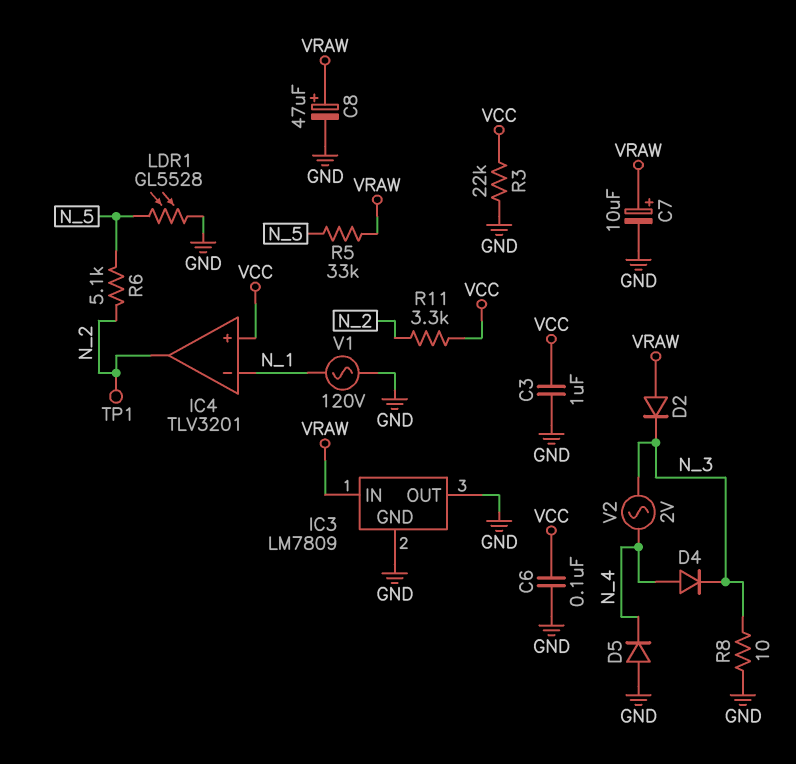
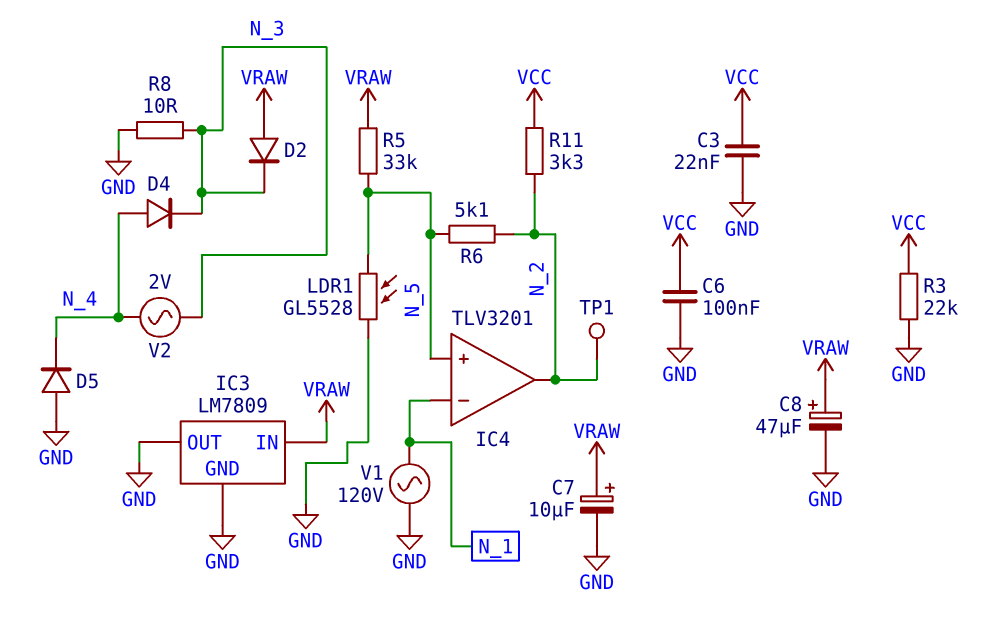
C3: 1uF (GND, VCC) -> 22nF (GND, VCC)
IC4 pin in+: VCC -> N_5

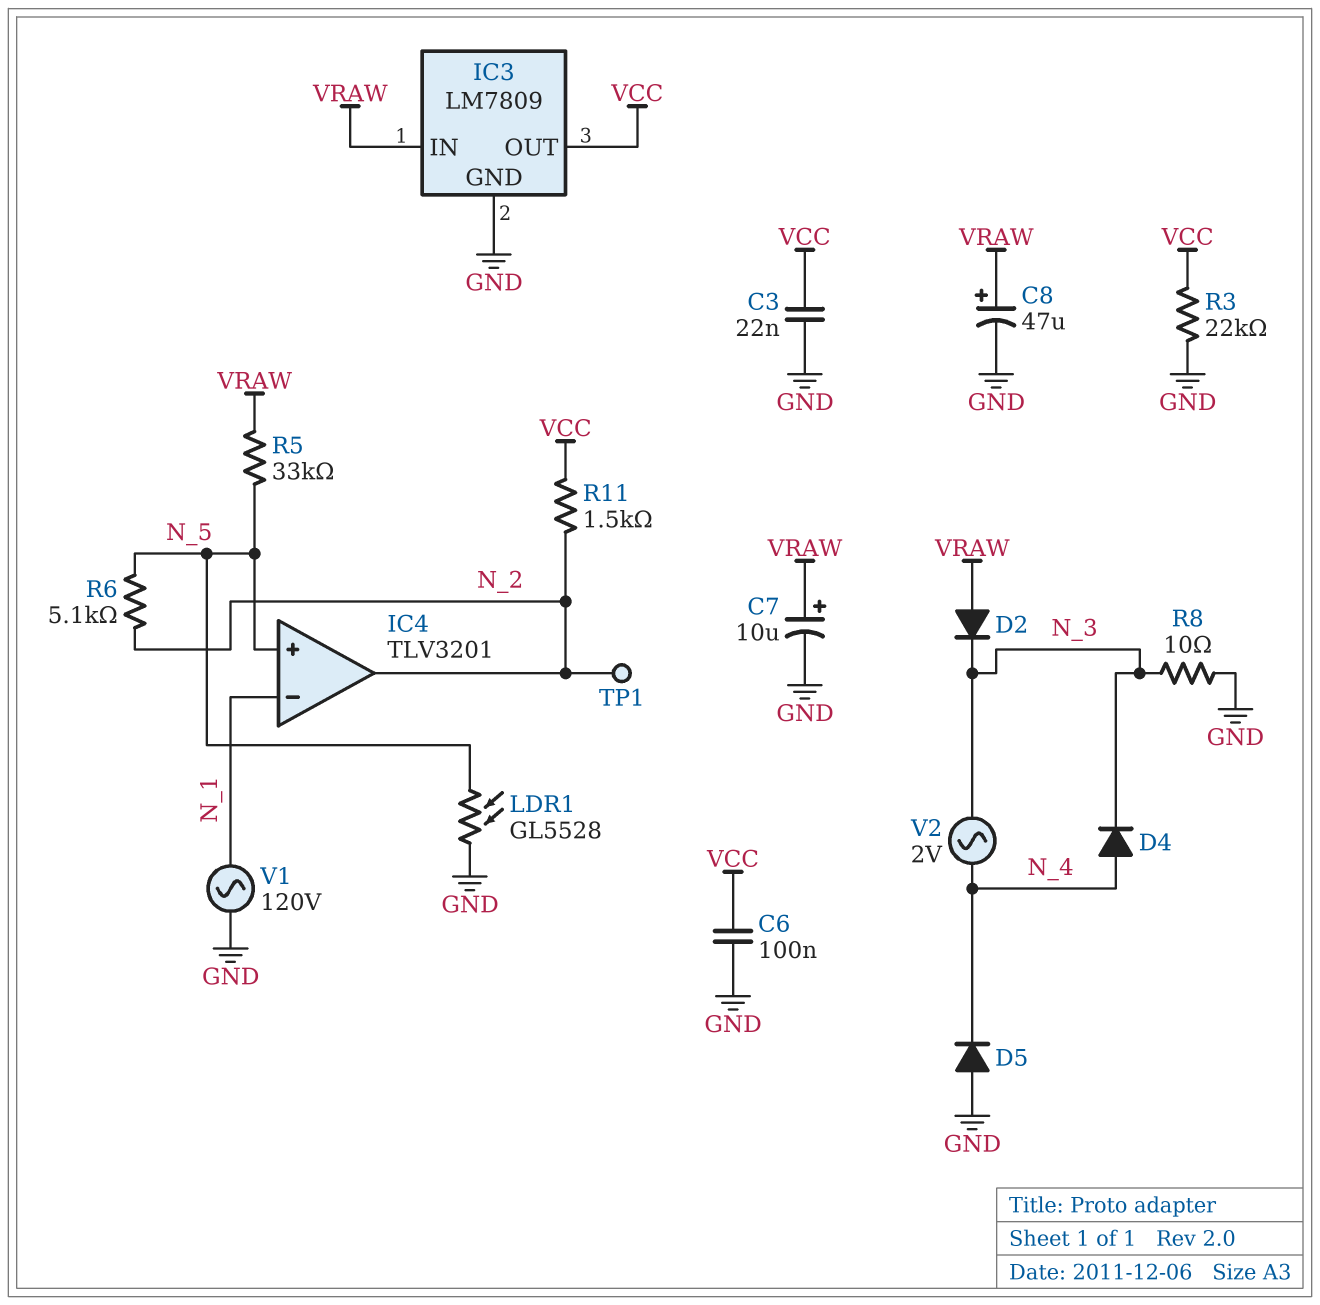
IC3 pin OUT: GND -> VCC
R11: 3.3k (N_2, VCC) -> 1.5k (N_2, VCC)

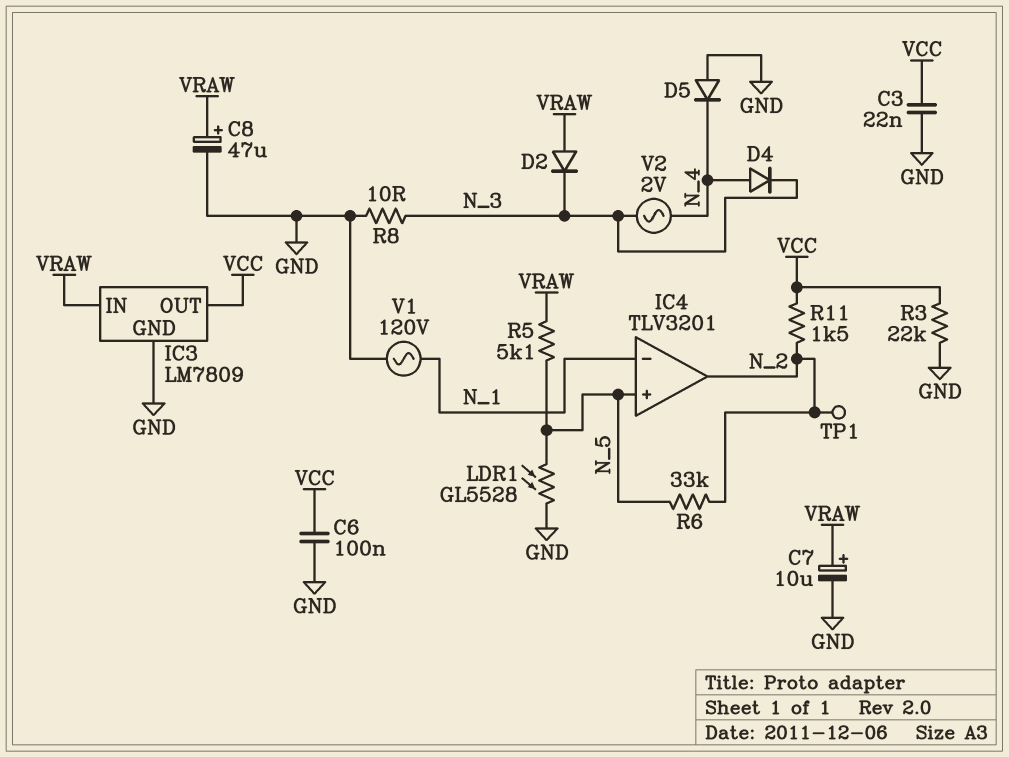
R5: 33k (N_5, VRAW) -> 5.1k (N_5, VRAW)
R6: 5.1k (N_2, N_5) -> 33k (N_2, N_5)

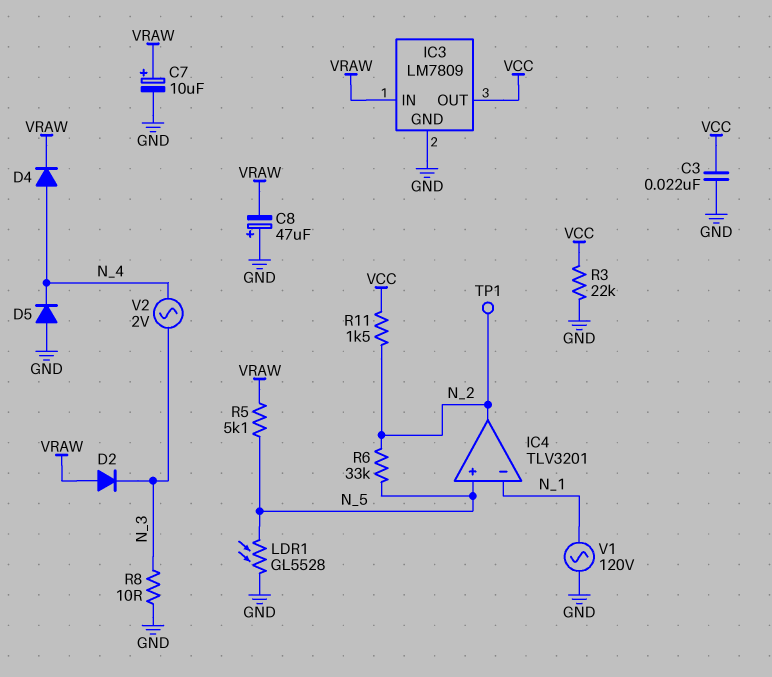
C6: 100nF (GND, VCC) -> none
C8: 47uF (plus VRAW, minus GND) -> 47uF (plus GND, minus VRAW)
D4: diode (A N_4, K N_3) -> diode (A N_4, K VRAW)

